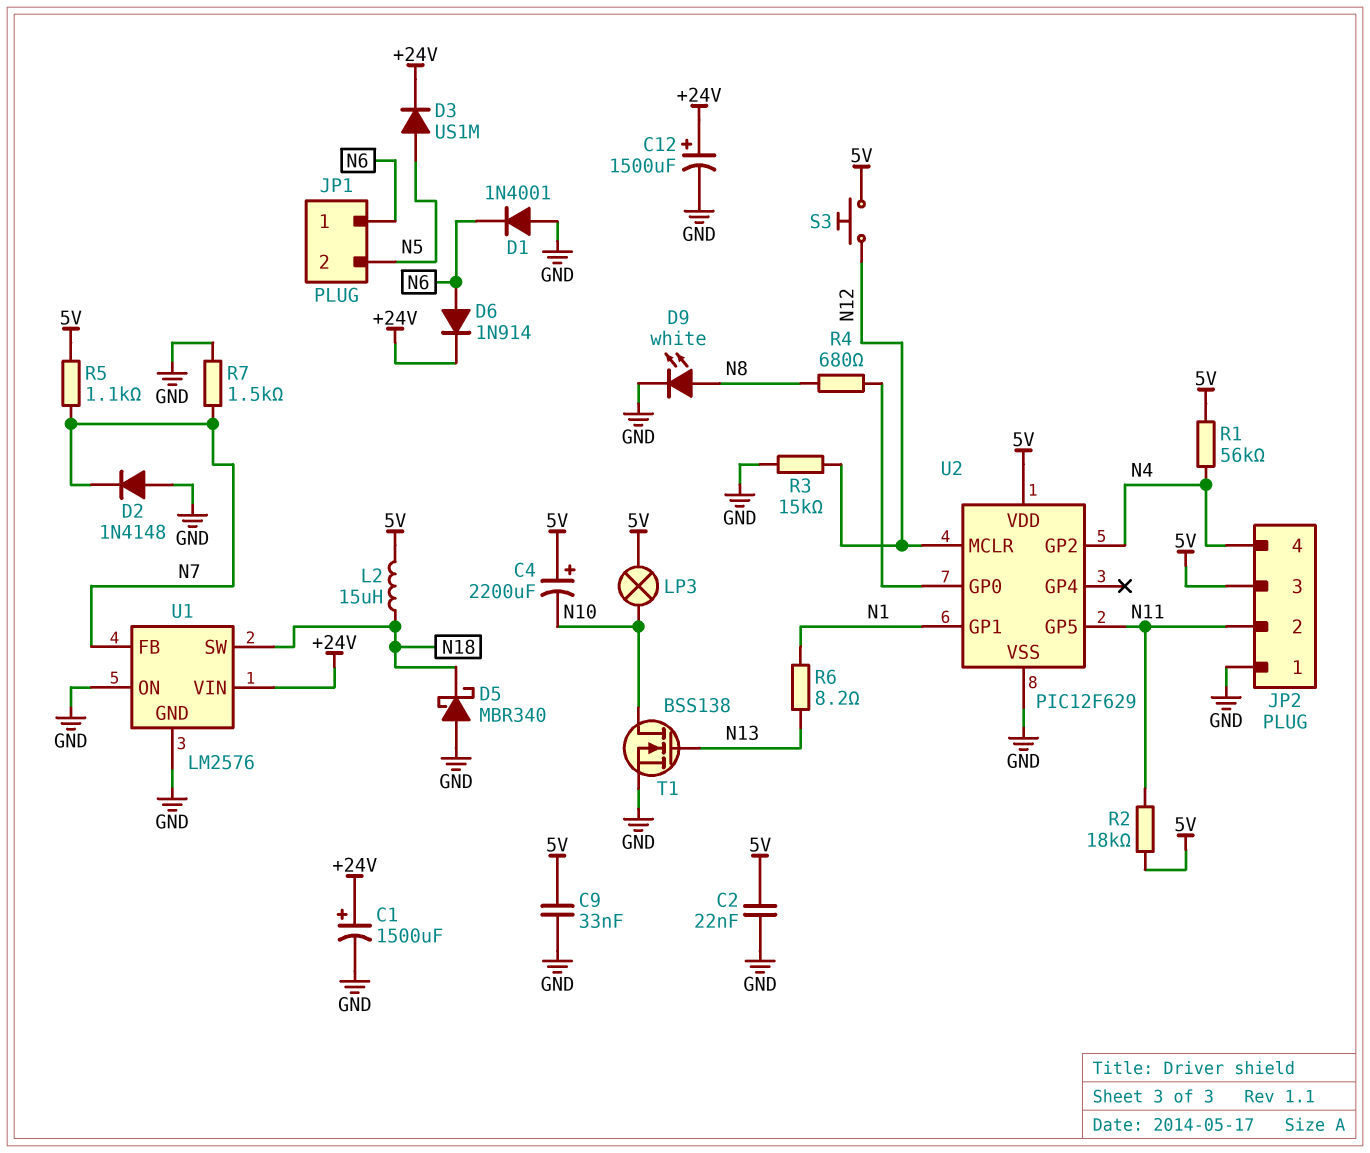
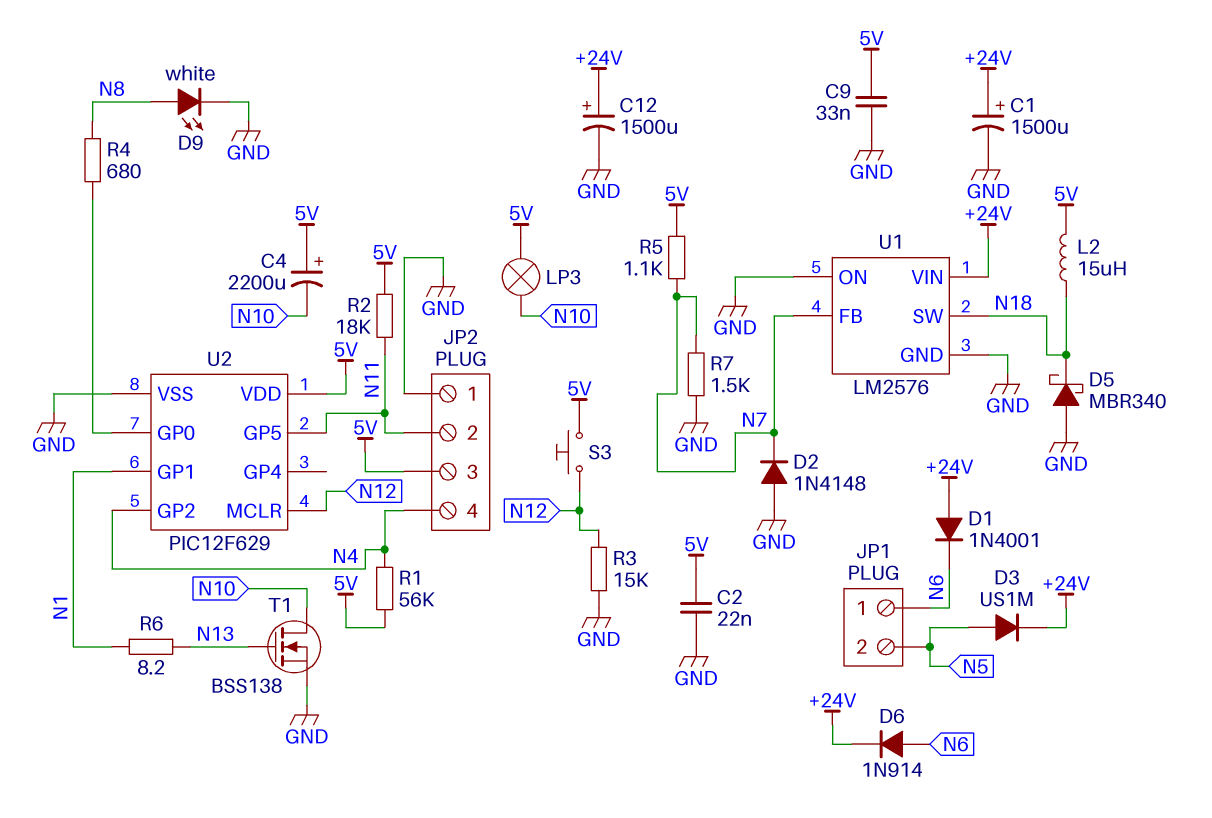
D1: diode 1N4001 (A GND, K N6) -> diode 1N4001 (A +24V, K N6)

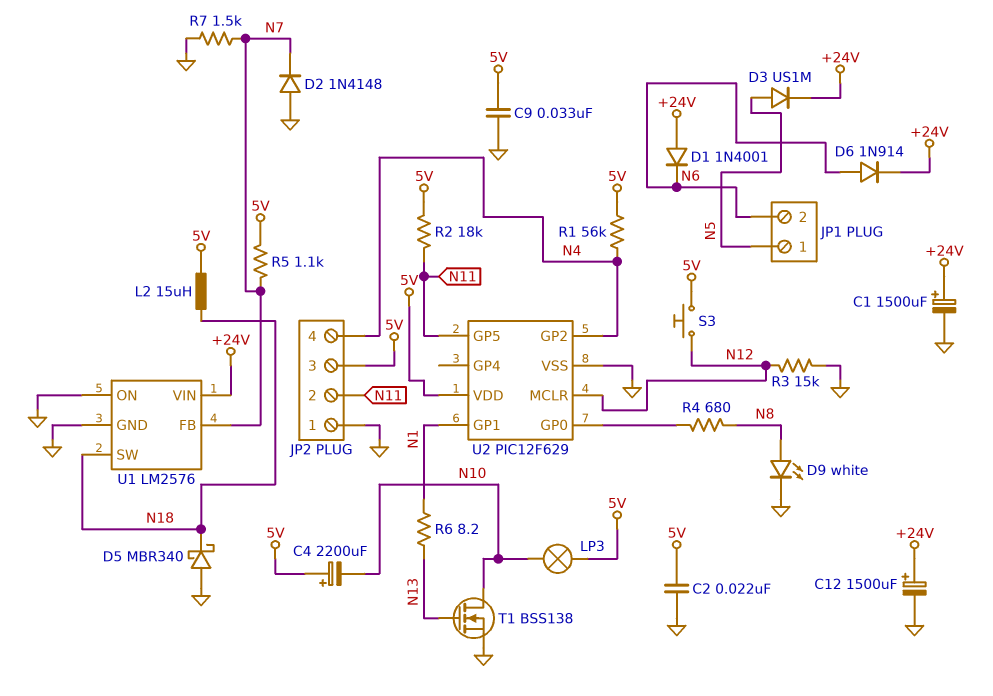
JP1 pin 1: N6 -> N5
JP1 pin 2: N5 -> N6

